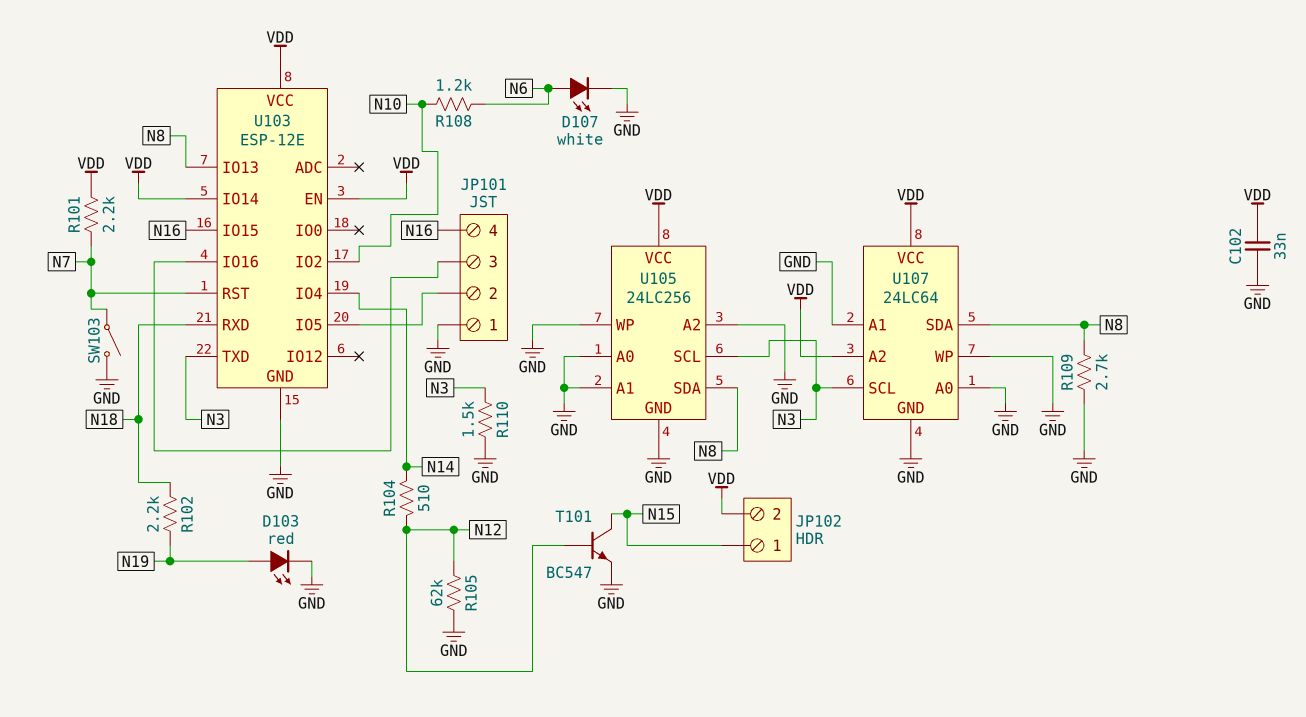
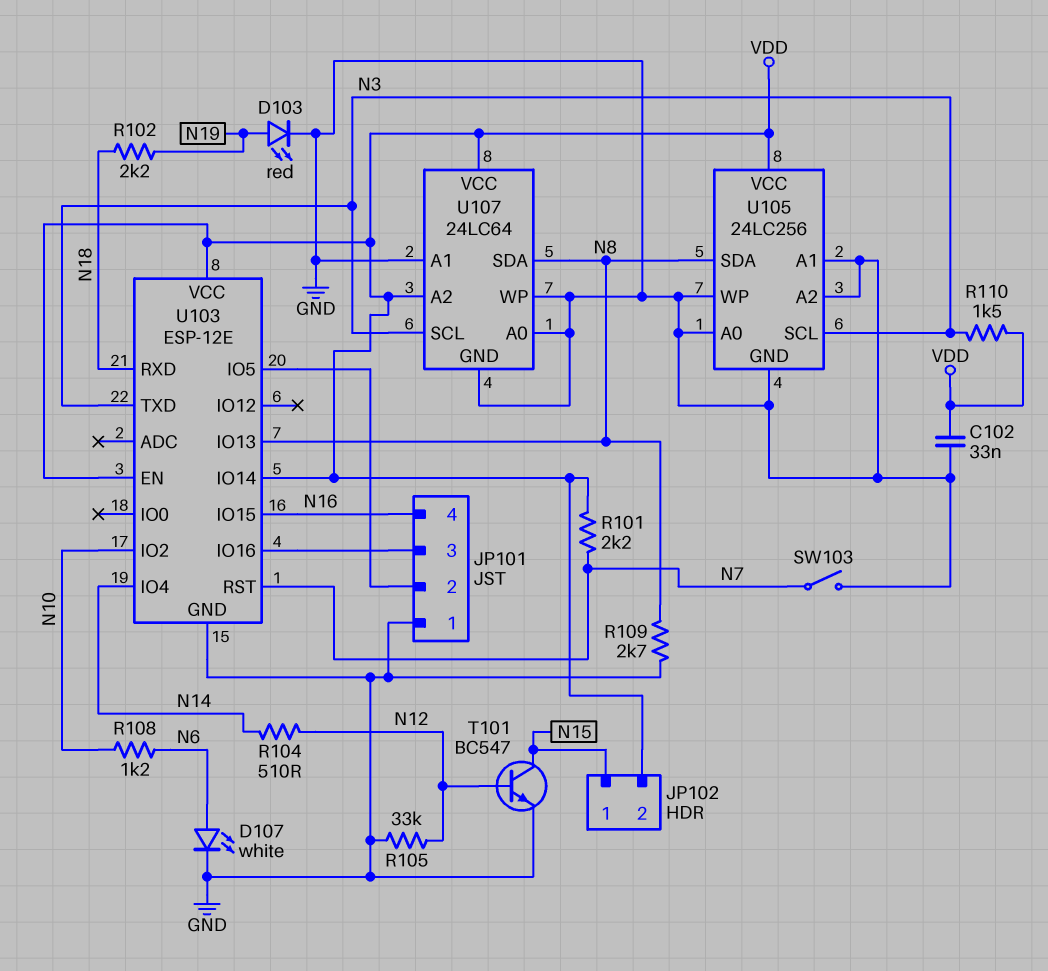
R105: 62k (GND, N12) -> 33k (GND, N12)
R110: 1.5k (GND, N3) -> 1.5k (N3, VDD)

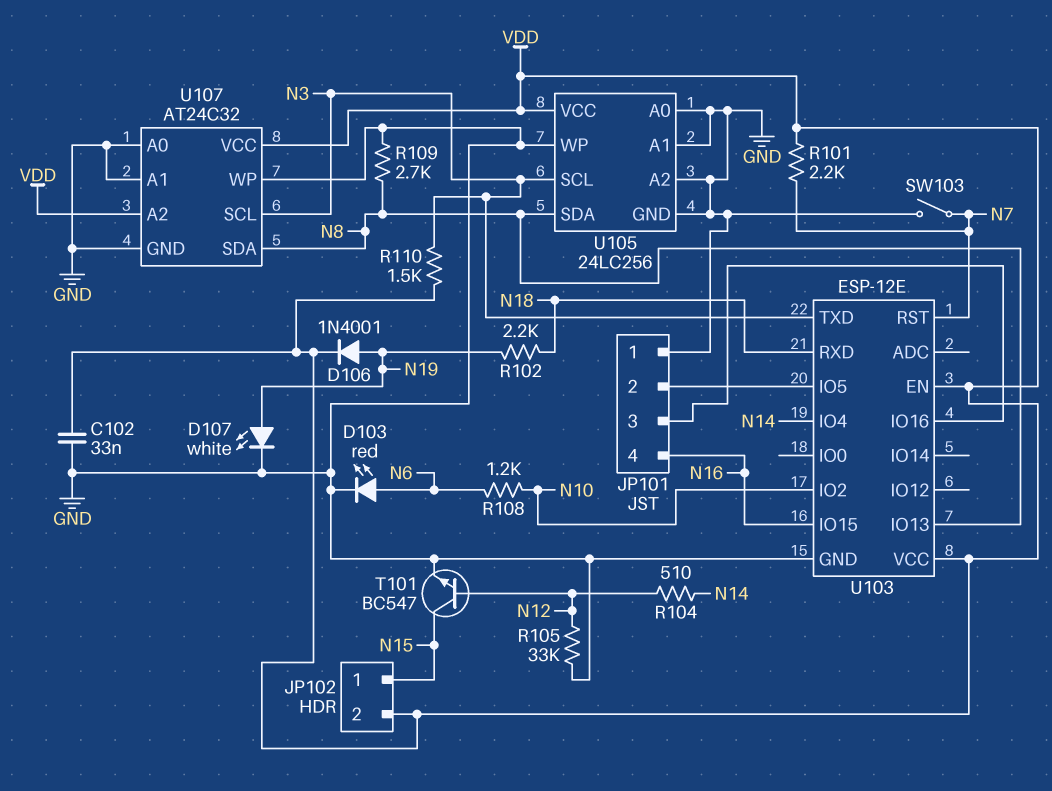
D103: LED red (A N19, K GND) -> LED red (A N6, K GND)
D106: none -> diode 1N4001 (A N19, K VDD)
D107: LED white (A N6, K GND) -> LED white (A N19, K GND)
U103 pin IO14: VDD -> none
U107: 24LC64 -> AT24C32

